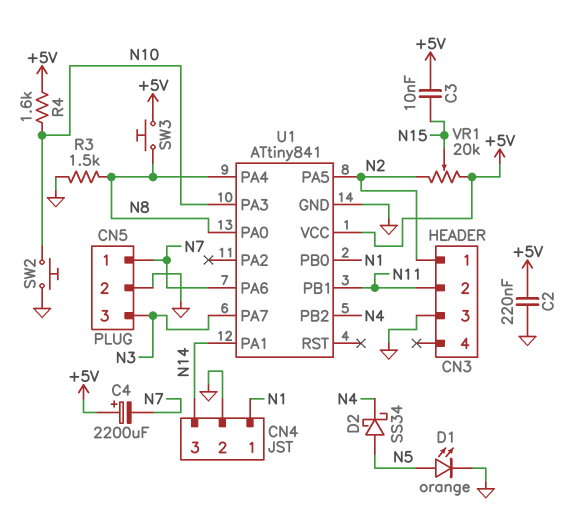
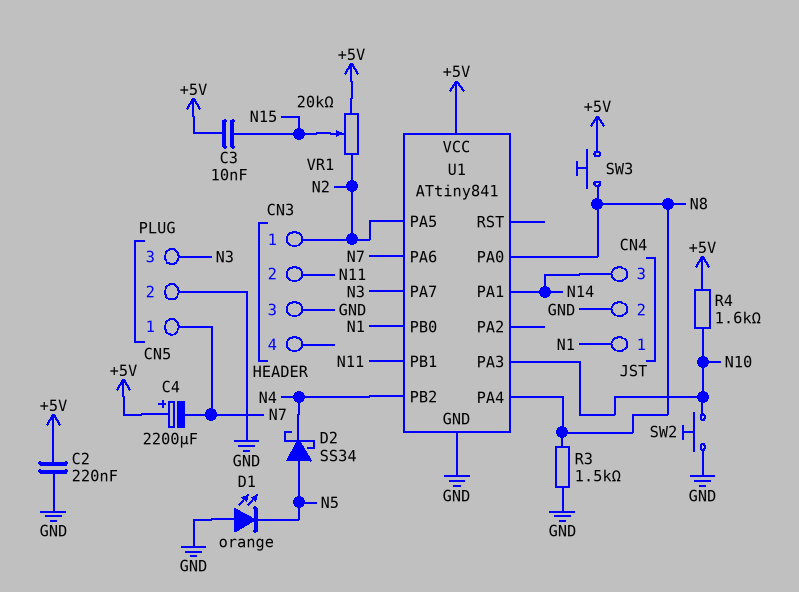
D1: LED orange (A N5, K GND) -> LED orange (A GND, K N5)

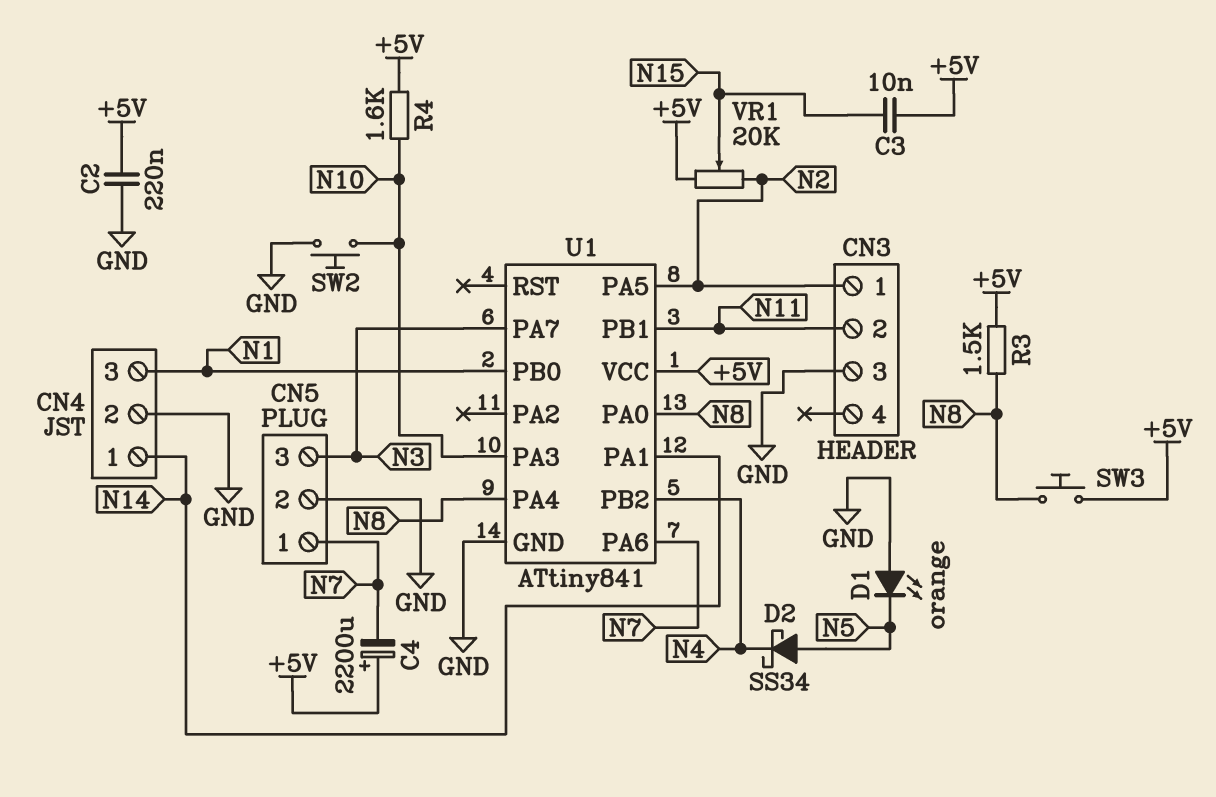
CN4 pin 1: N1 -> N14
CN4 pin 3: N14 -> N1
R3: 1.5k (GND, N8) -> 1.5k (+5V, N8)

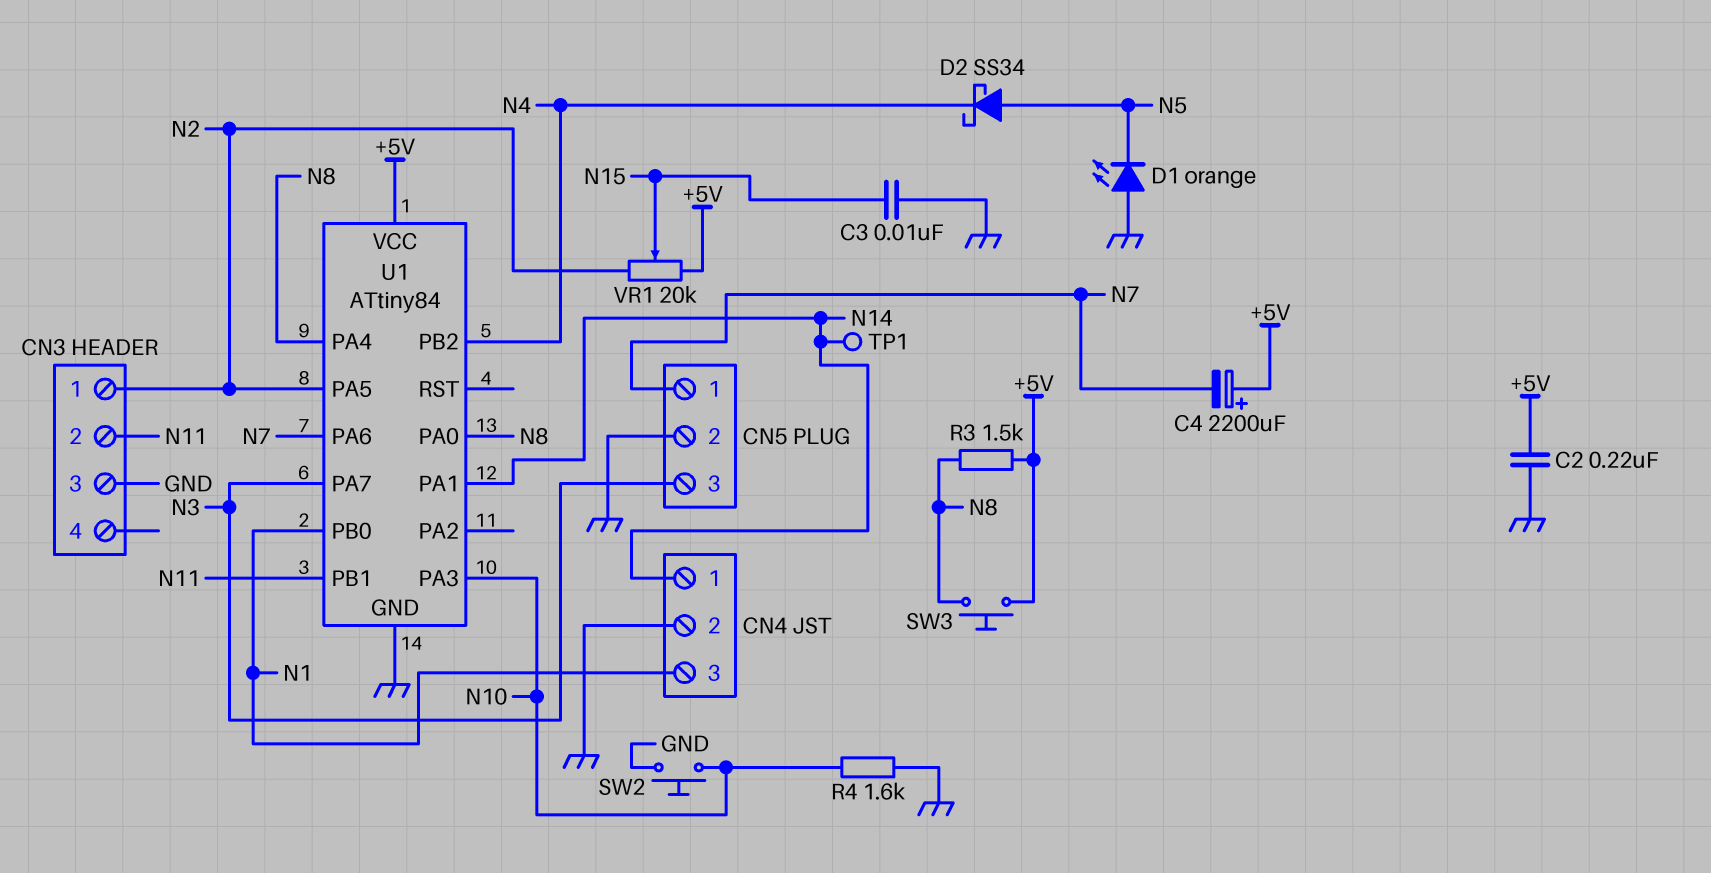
C3: 10nF (+5V, N15) -> 10nF (GND, N15)
R4: 1.6k (+5V, N10) -> 1.6k (GND, N10)
TP1: none -> test point (N14)
U1: ATtiny841 -> ATtiny84

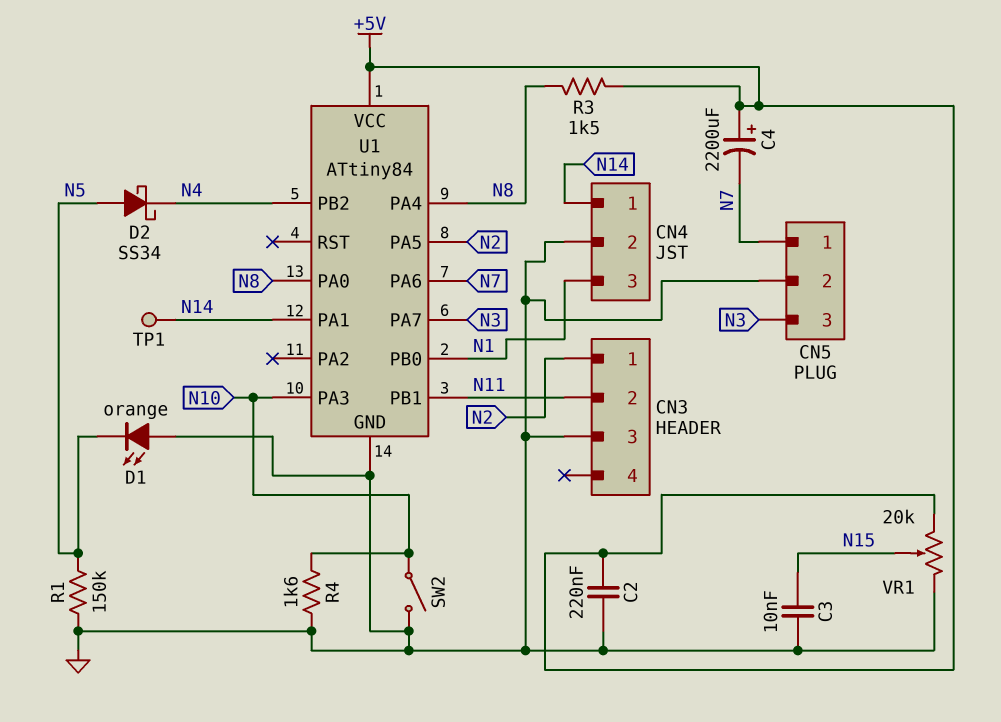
R1: none -> 150k (GND, N5)
SW2: button (GND, N10) -> switch (GND, N10)
SW3: button (+5V, N8) -> none
VR1: 20k (+5V, N2, wiper N15) -> 20k (+5V, GND, wiper N15)

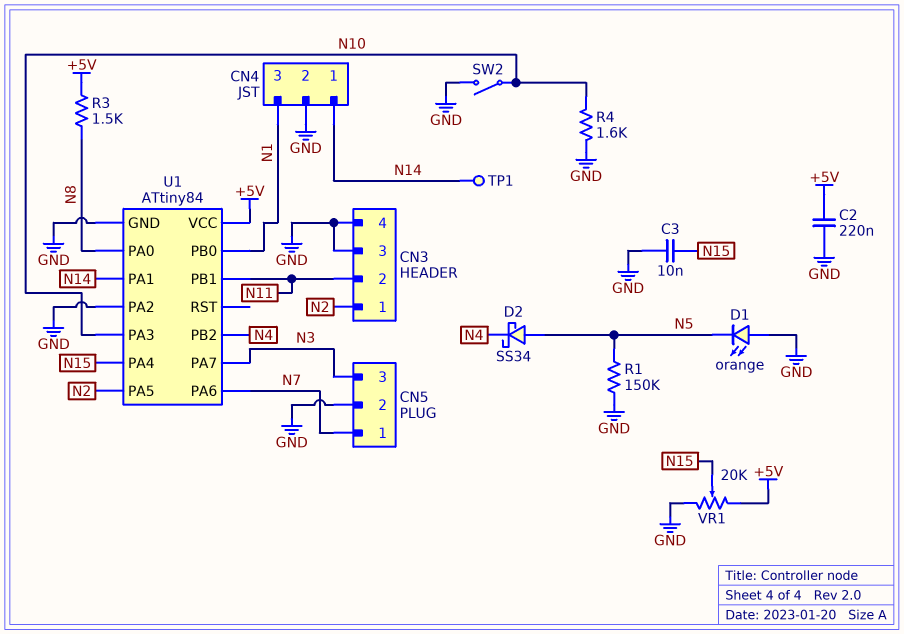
C4: 2200uF (plus +5V, minus N7) -> none
CN3 pin 4: none -> GND
U1 pin PA2: none -> GND
U1 pin PA4: N8 -> N15

